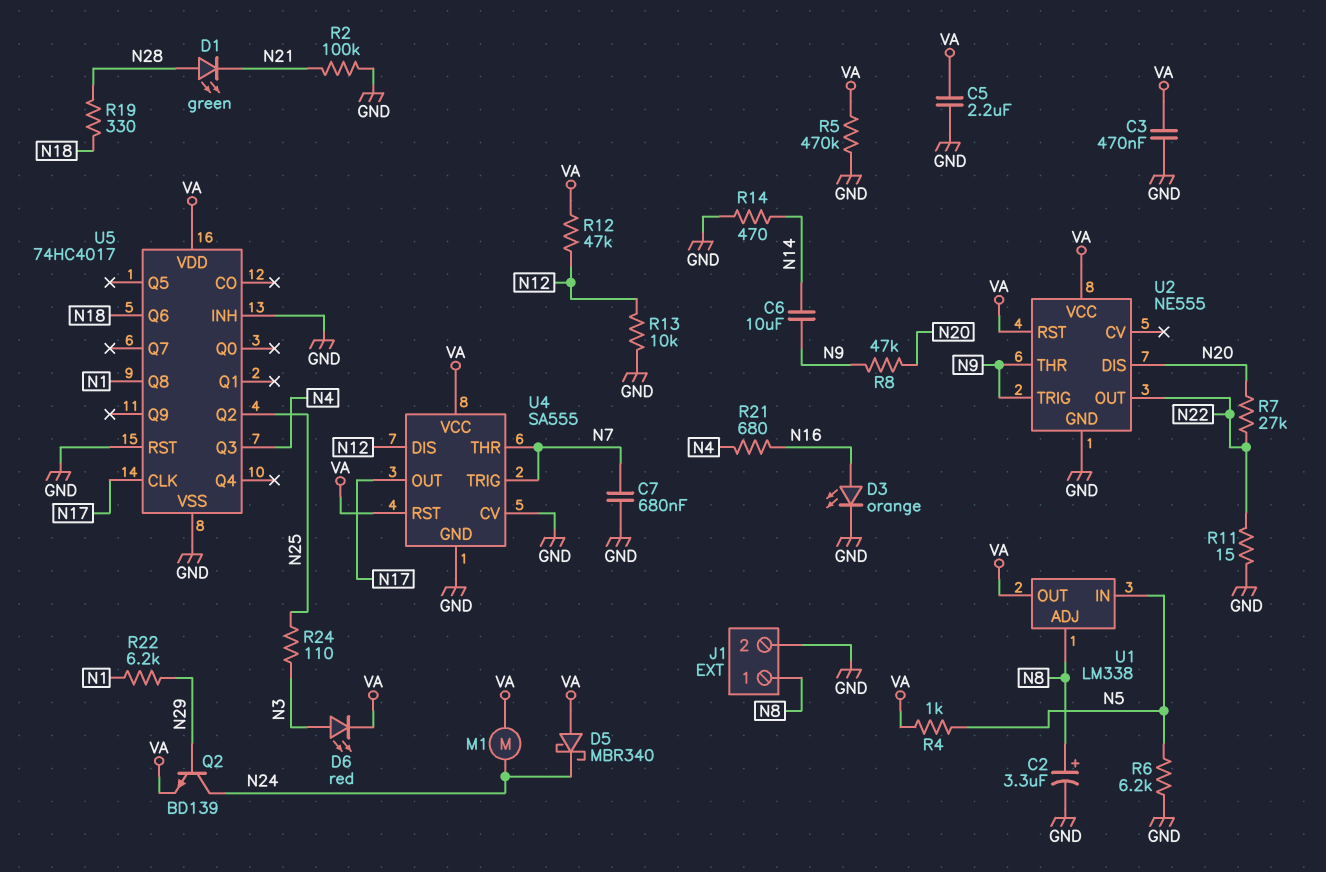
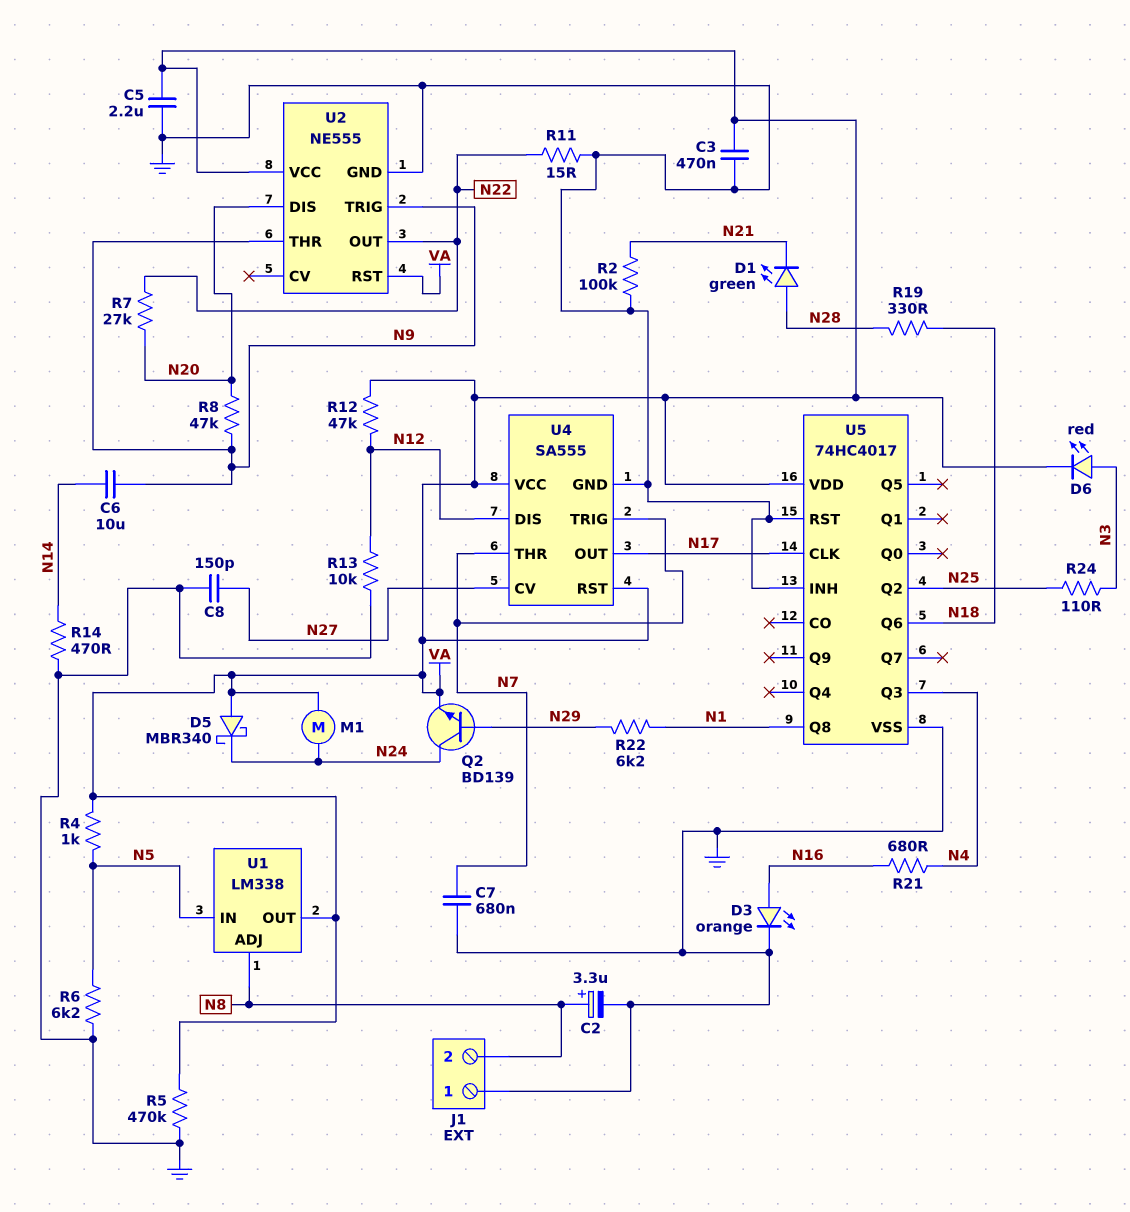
C8: none -> 150pF (GND, N27)
J1 pin 1: N8 -> GND
J1 pin 2: GND -> N8
U4 pin CV: GND -> N27

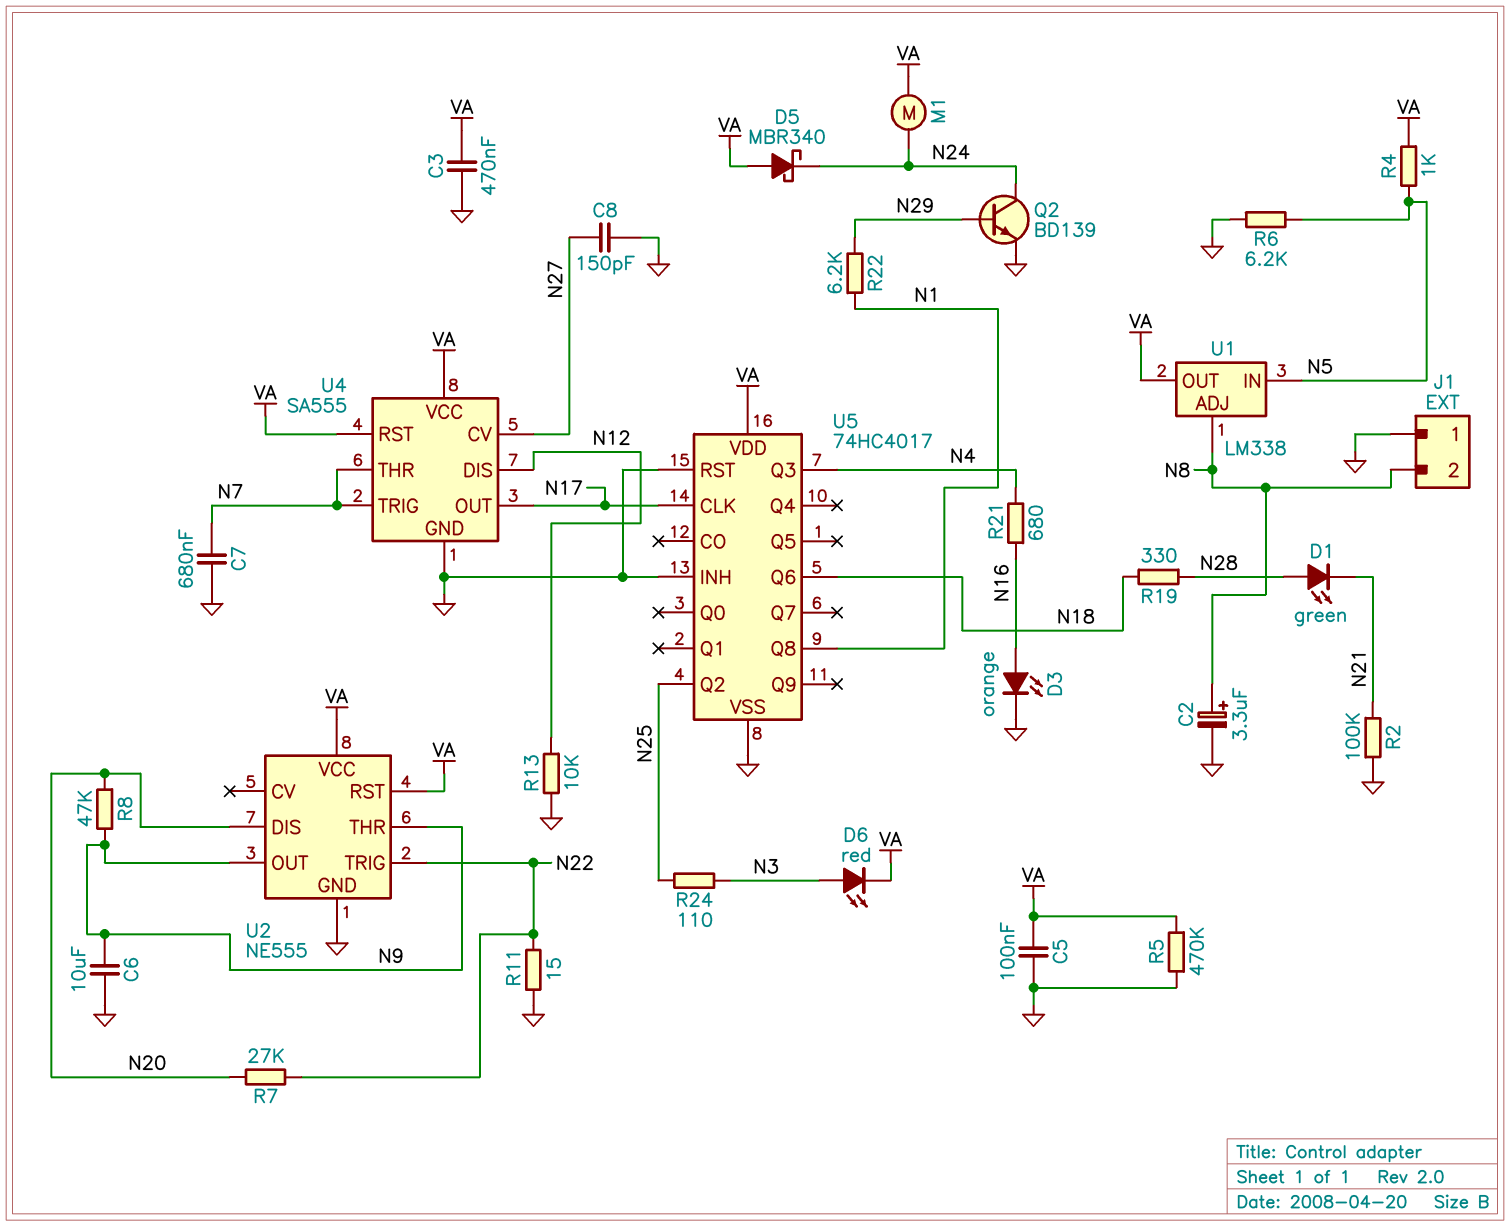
C5: 2.2uF (GND, VA) -> 100nF (GND, VA)
C6: 10uF (N9, N14) -> 10uF (GND, N9)
Q2: NPN BD139 (B N29, C N24, E VA) -> NPN BD139 (B N29, C N24, E GND)
R12: 47k (N12, VA) -> none
R14: 470 (GND, N14) -> none
U2 pin OUT: N22 -> N9
U2 pin TRIG: N9 -> N22

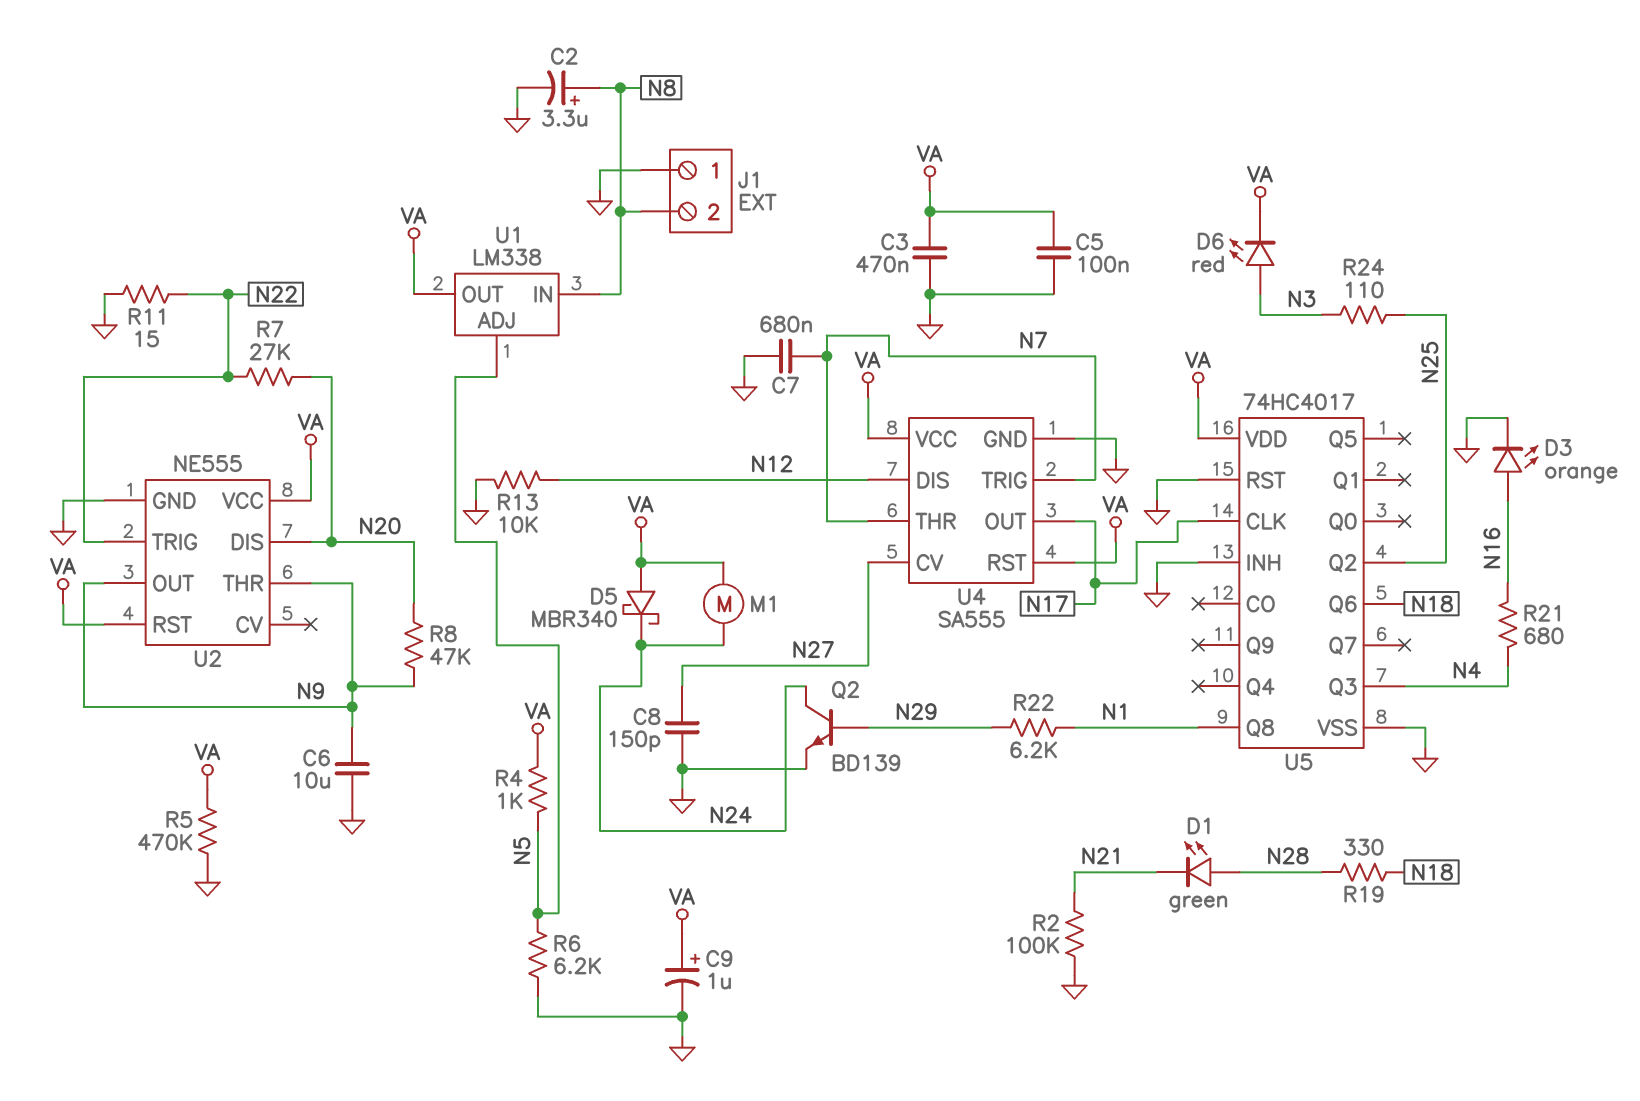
C9: none -> 1uF (plus VA, minus GND)
U1 pin ADJ: N8 -> N5
U1 pin IN: N5 -> N8

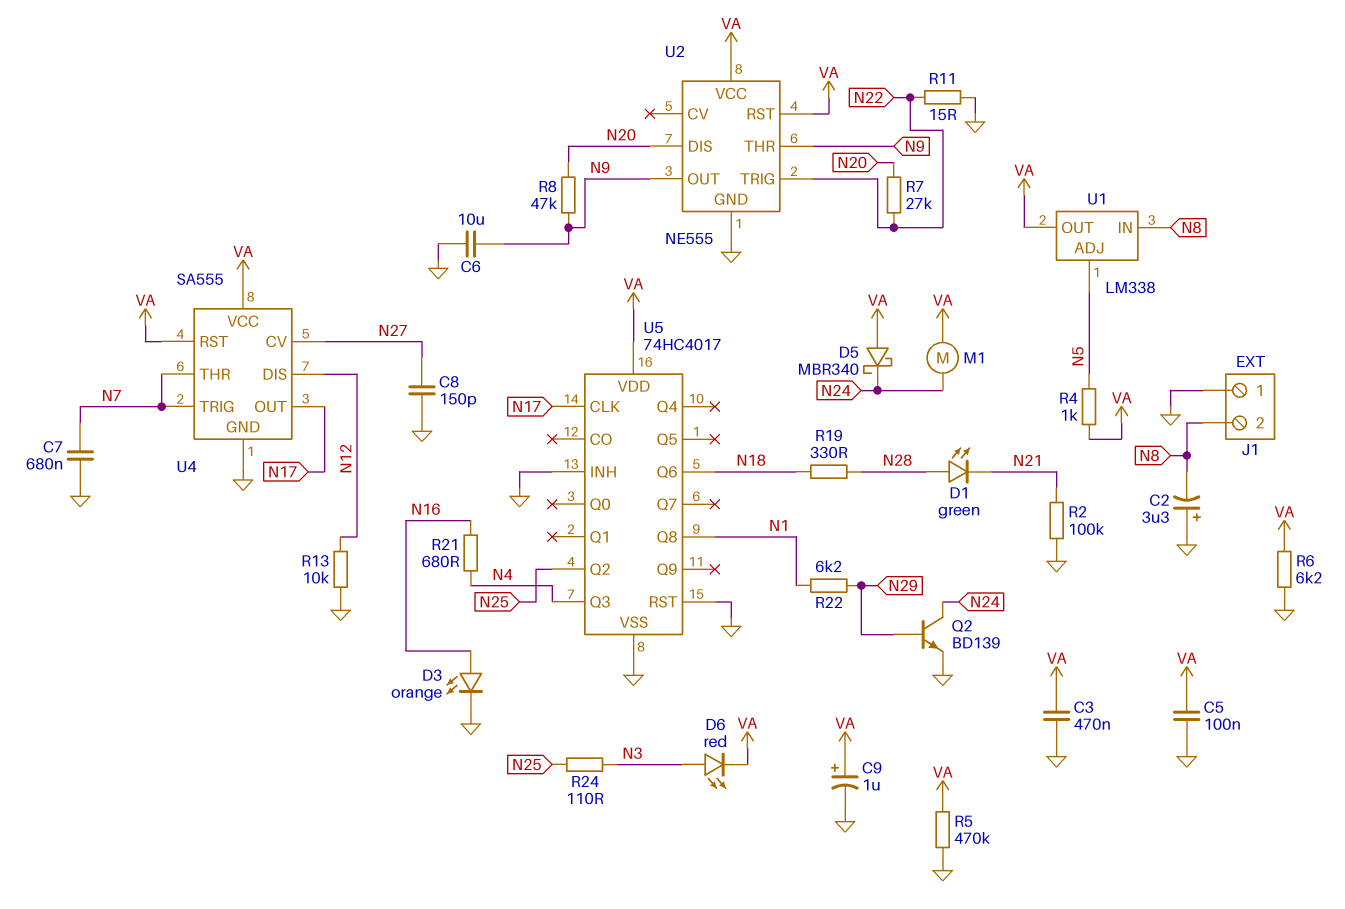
C2: 3.3uF (plus N8, minus GND) -> 3.3uF (plus GND, minus N8)
R6: 6.2k (GND, N5) -> 6.2k (GND, VA)

